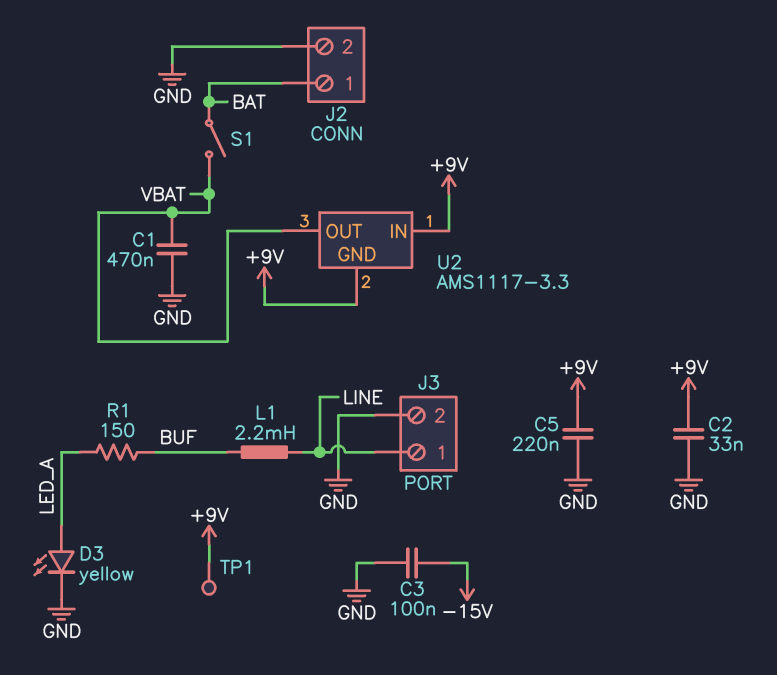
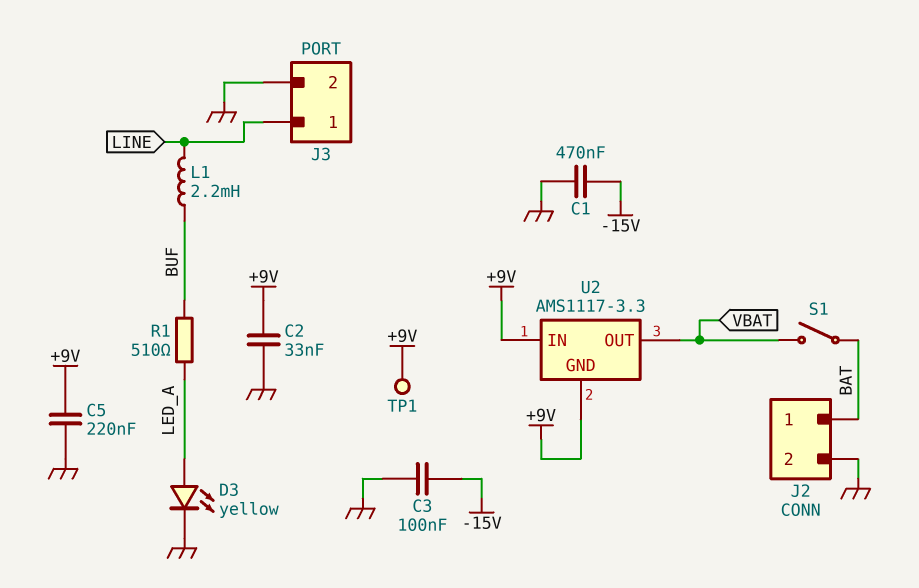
C1: 470nF (GND, VBAT) -> 470nF (-15V, GND)
R1: 150 (BUF, LED_A) -> 510 (BUF, LED_A)

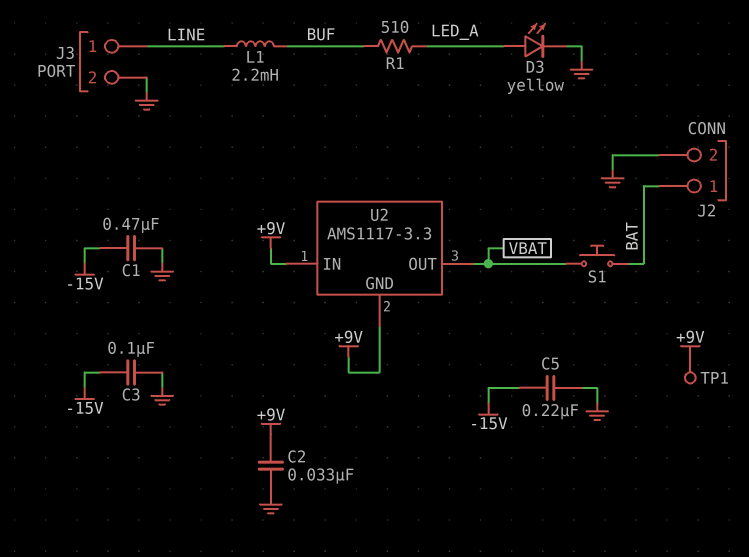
C5: 220nF (+9V, GND) -> 220nF (-15V, GND)
S1: switch (BAT, VBAT) -> button (BAT, VBAT)

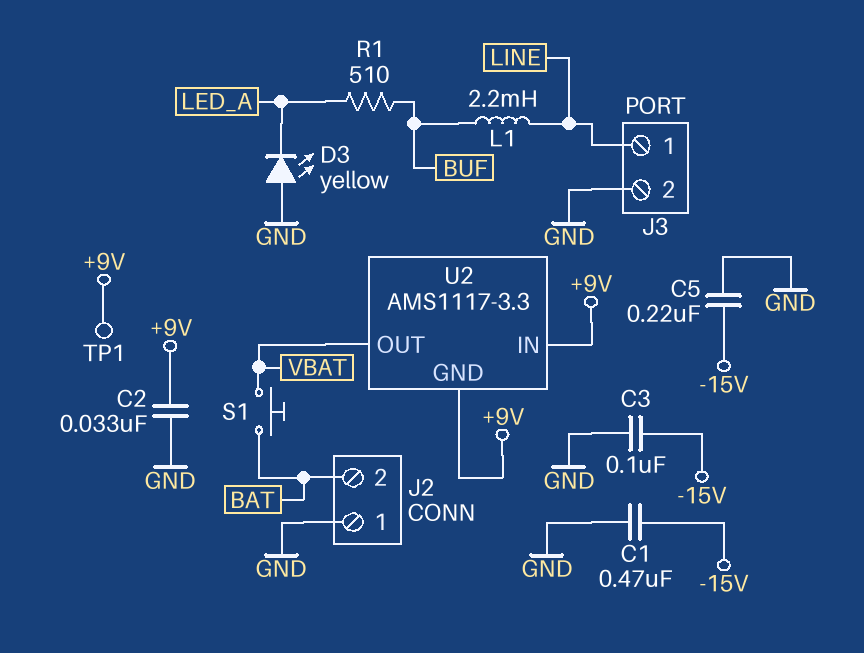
D3: LED yellow (A LED_A, K GND) -> LED yellow (A GND, K LED_A)
J2 pin 1: BAT -> GND
J2 pin 2: GND -> BAT

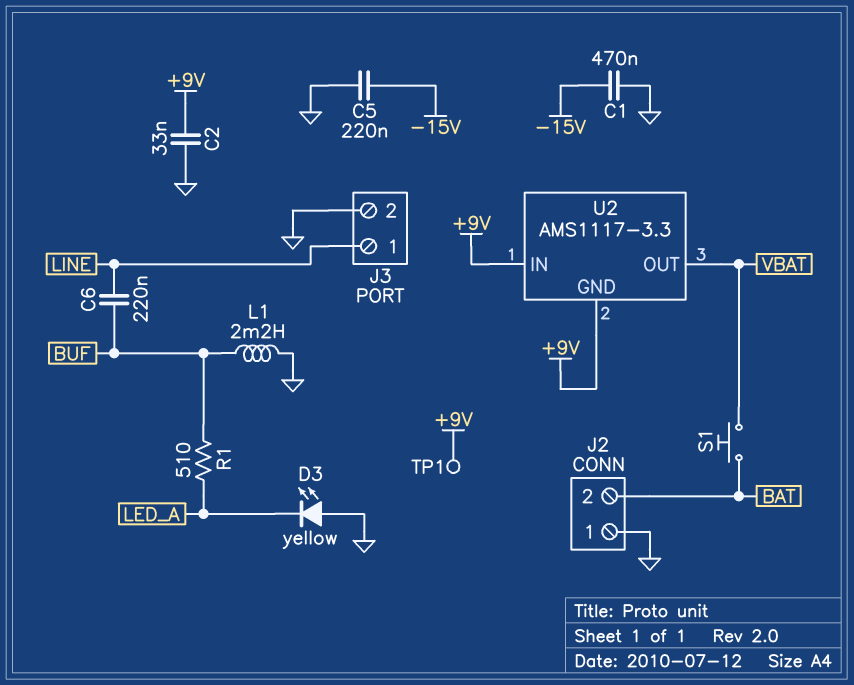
C3: 100nF (-15V, GND) -> none
C6: none -> 220nF (BUF, LINE)
L1: 2.2mH (BUF, LINE) -> 2.2mH (BUF, GND)

